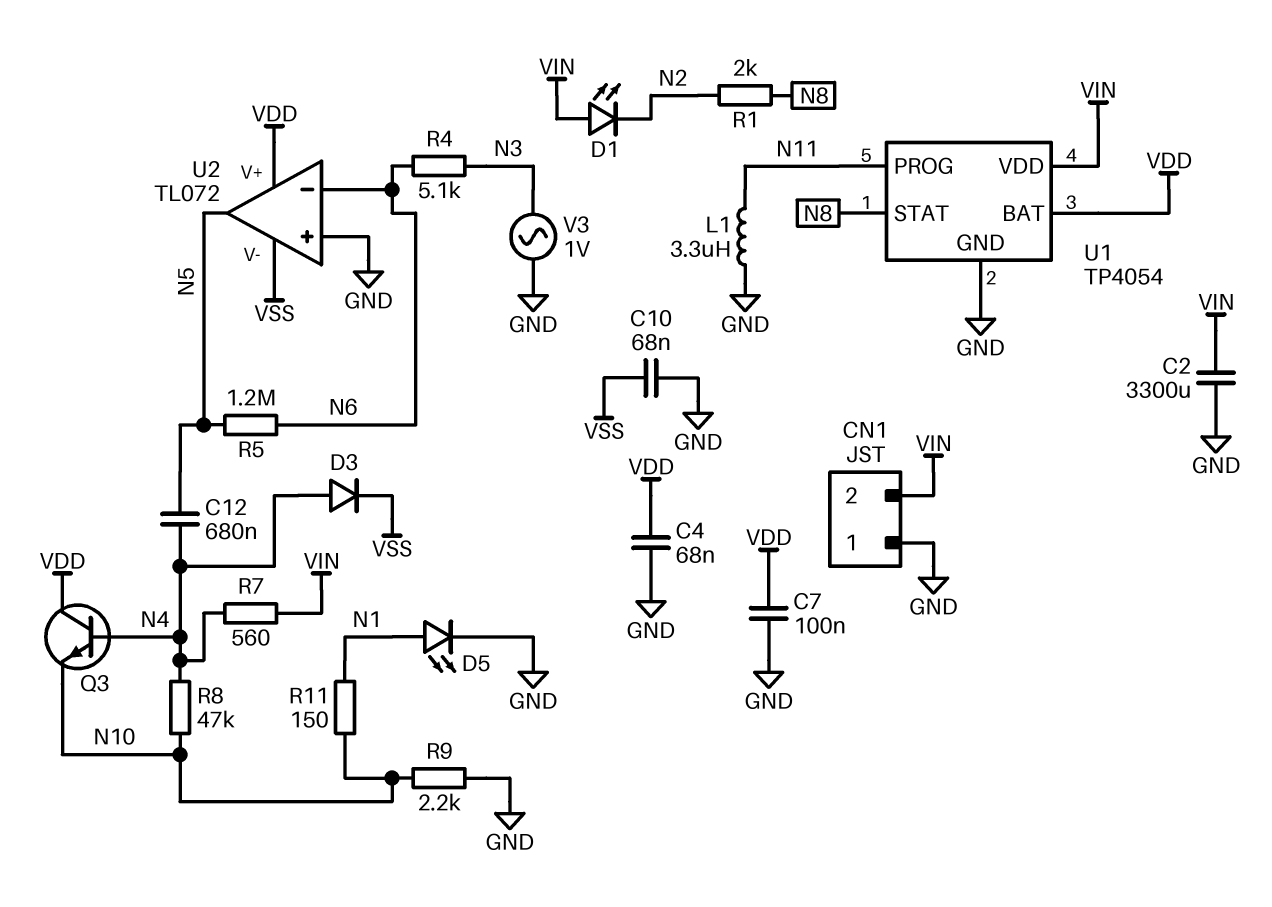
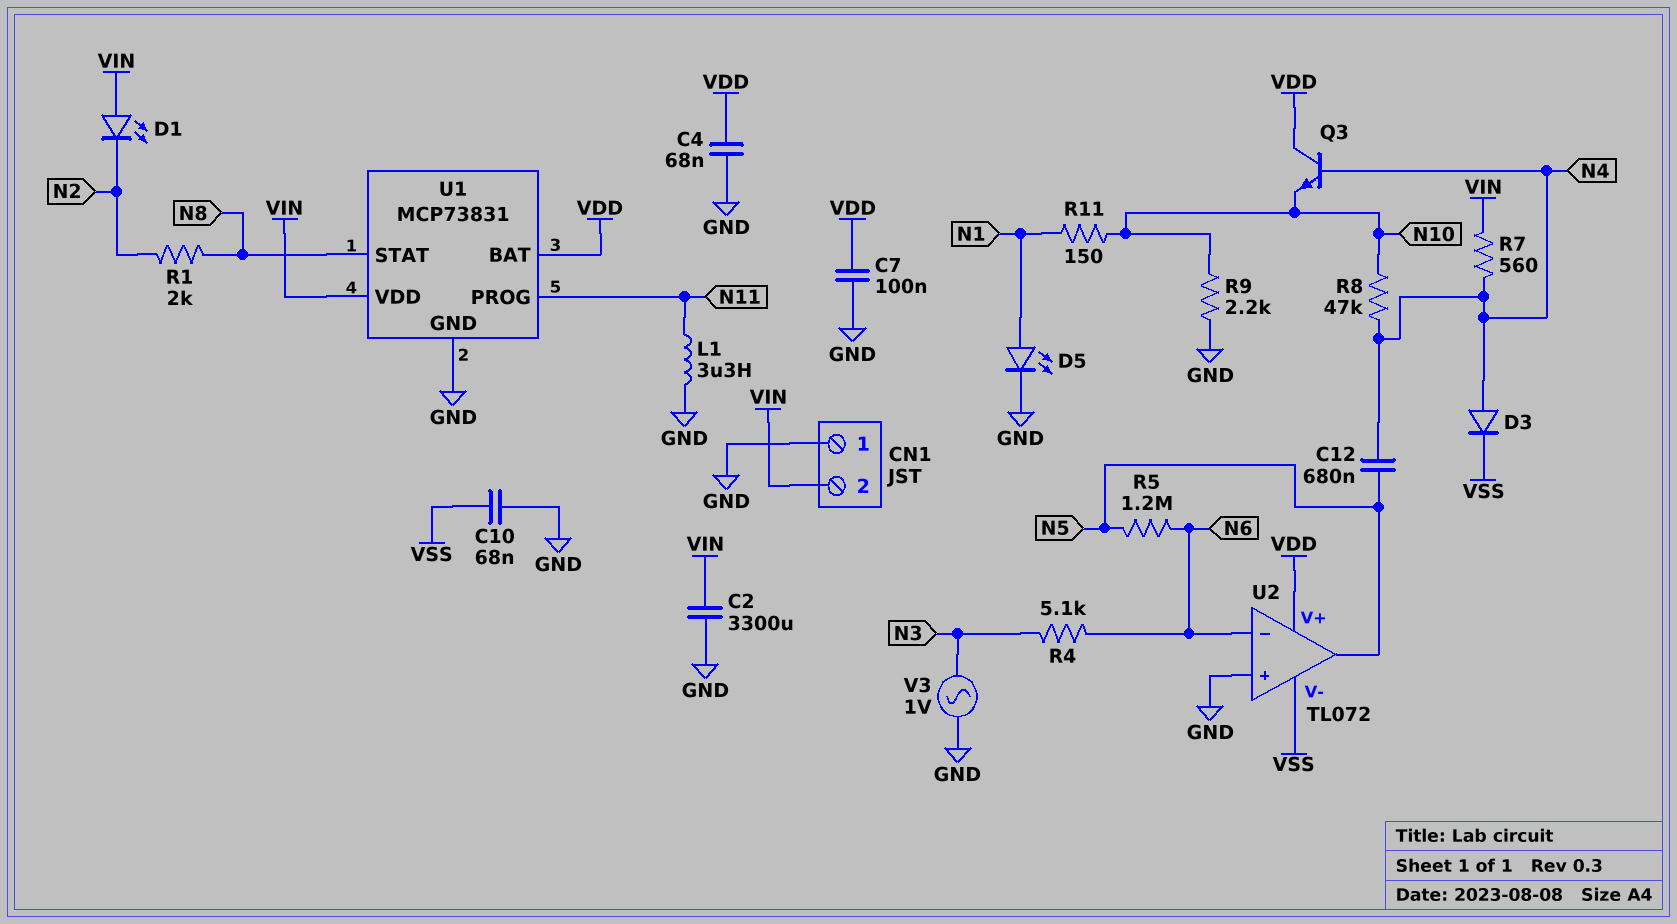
U1: TP4054 -> MCP73831

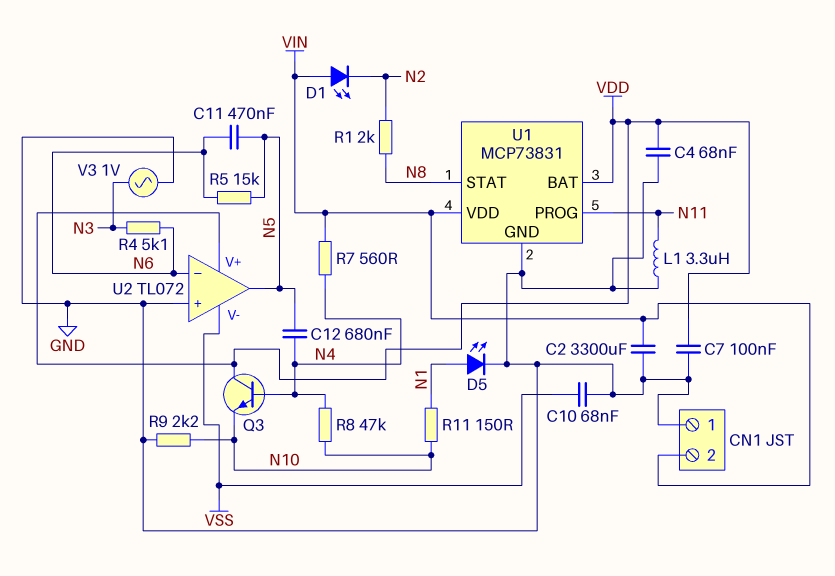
C11: none -> 470nF (N5, N6)
D3: diode (A N4, K VSS) -> none
R5: 1.2M (N5, N6) -> 15k (N5, N6)

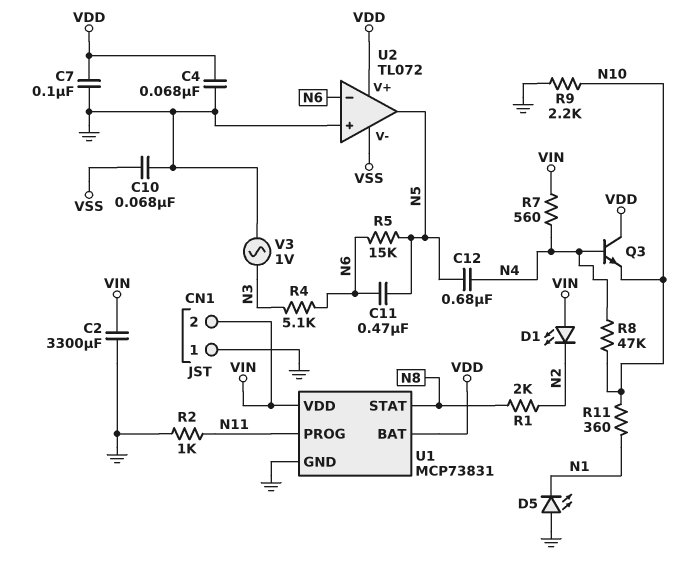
D5: LED (A N1, K GND) -> LED (A GND, K N1)
L1: 3.3uH (GND, N11) -> none
R2: none -> 1k (GND, N11)
R11: 150 (N1, N10) -> 360 (N1, N10)

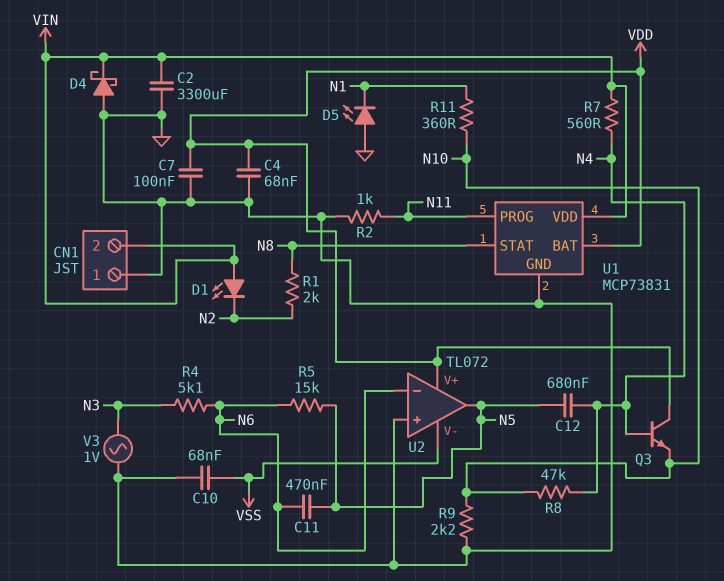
D4: none -> schottky (A GND, K VIN)

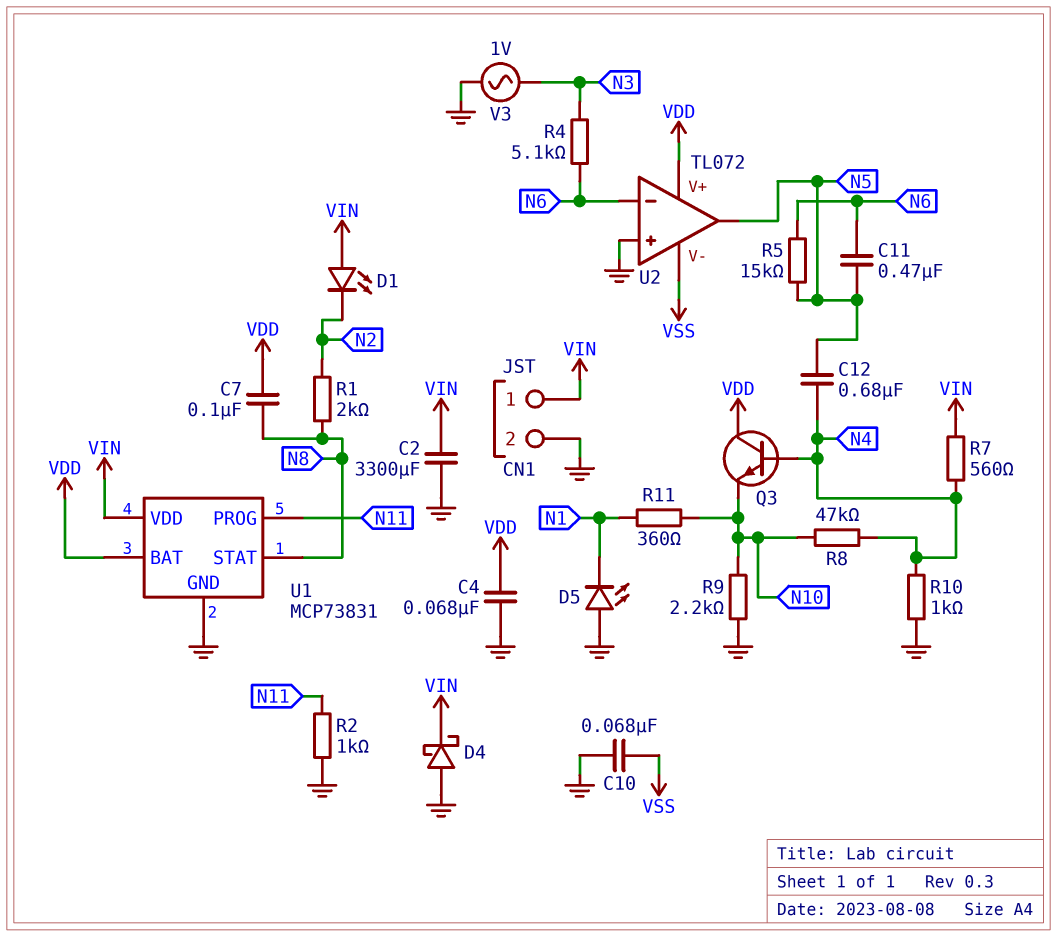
C7: 100nF (GND, VDD) -> 100nF (N8, VDD)
CN1 pin 1: GND -> VIN
CN1 pin 2: VIN -> GND
R10: none -> 1k (GND, N4)

